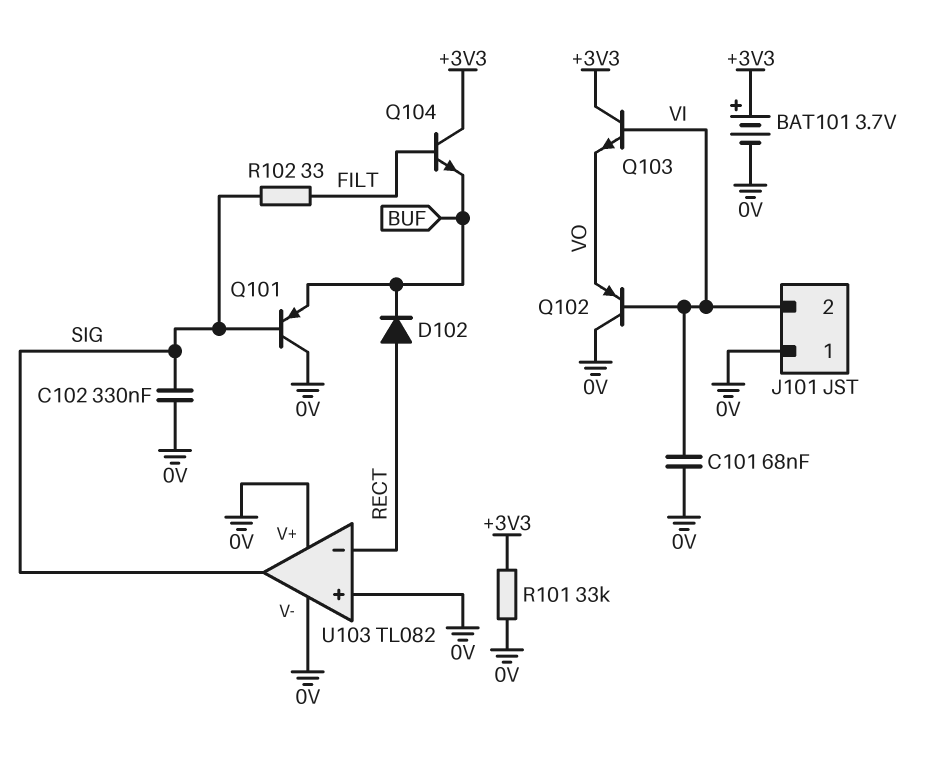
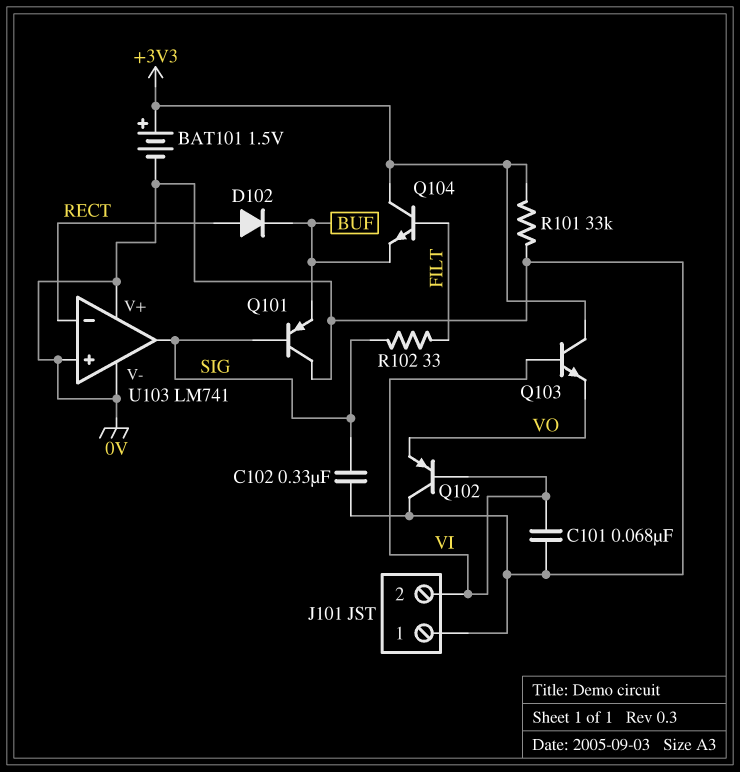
BAT101: 3.7V (plus +3V3, minus 0V) -> 1.5V (plus +3V3, minus 0V)
U103: TL082 -> LM741

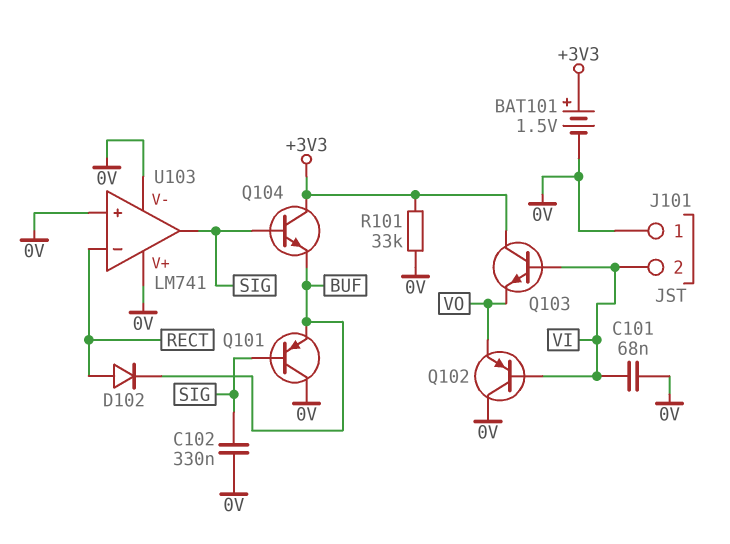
Q104: NPN (B FILT, C +3V3, E BUF) -> NPN (B SIG, C +3V3, E BUF)
R102: 33 (FILT, SIG) -> none

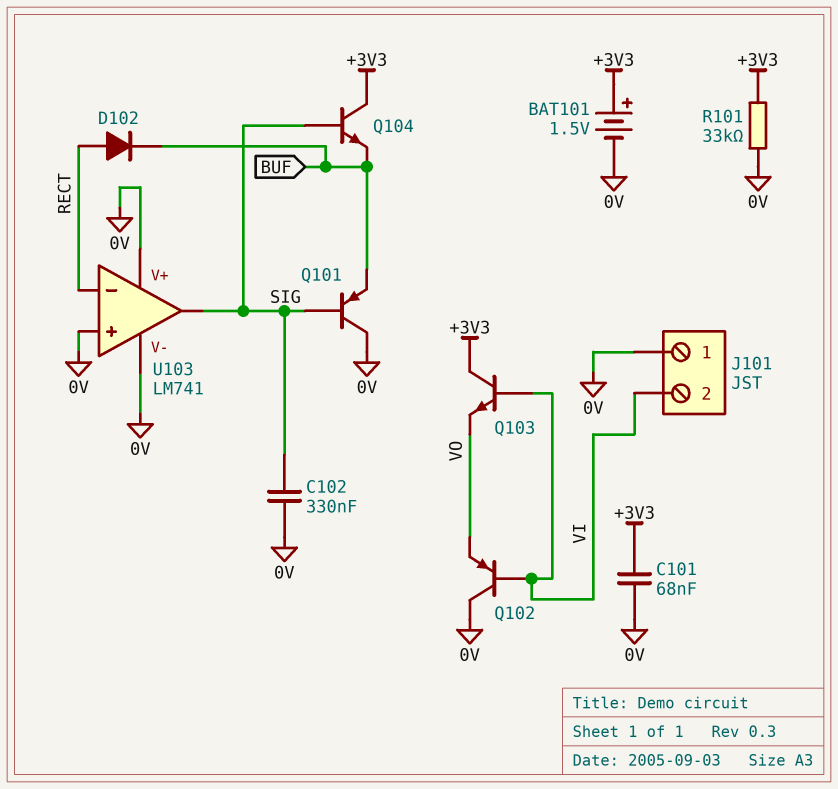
C101: 68nF (0V, VI) -> 68nF (+3V3, 0V)

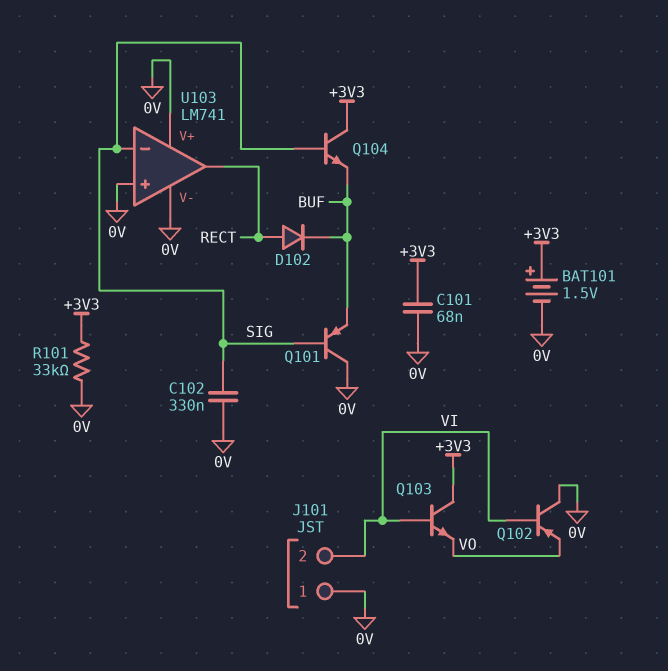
U103 pin in-: RECT -> SIG
U103 pin out: SIG -> RECT

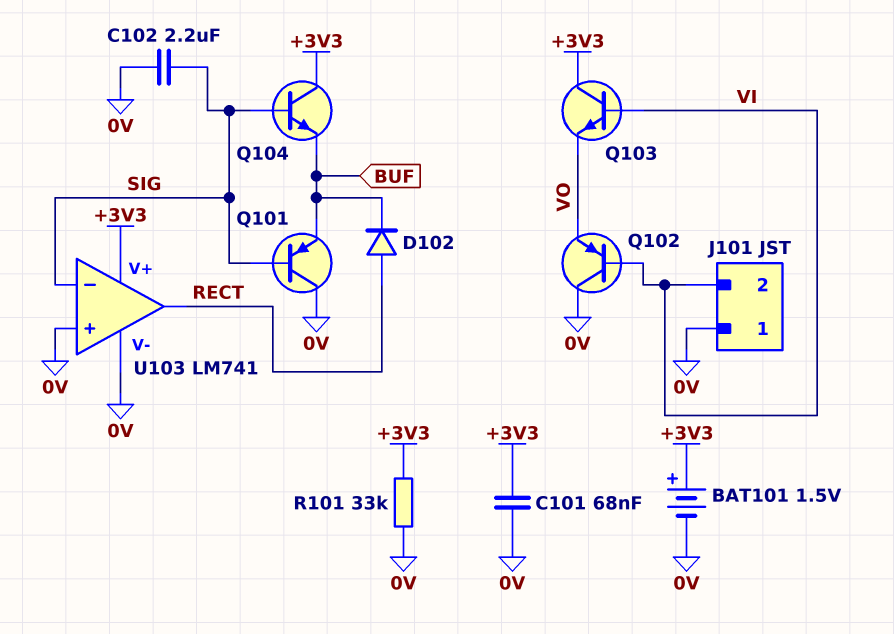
C102: 330nF (0V, SIG) -> 2.2uF (0V, SIG)
U103 pin V+: 0V -> +3V3

